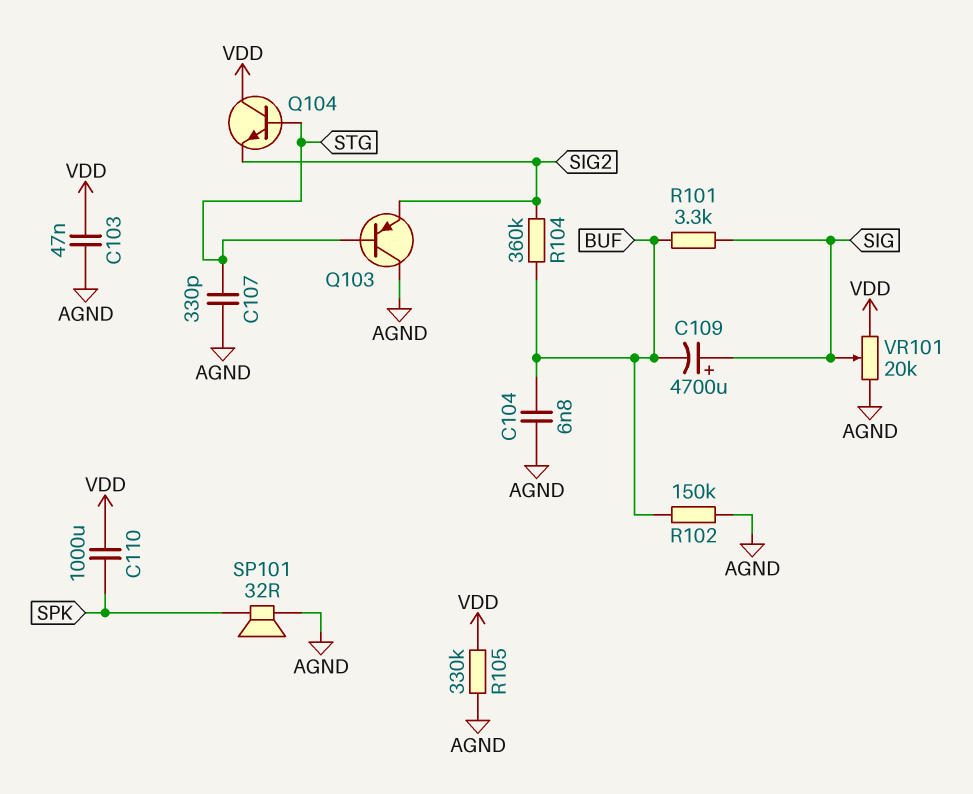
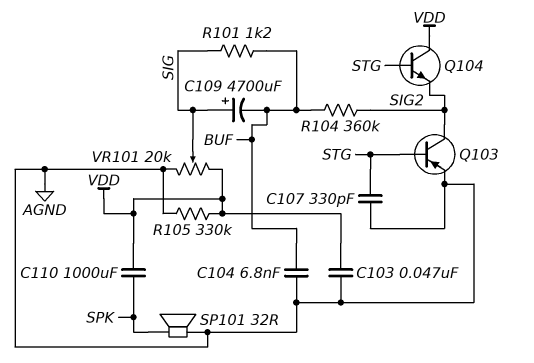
Q103: PNP (B STG, C AGND, E SIG2) -> PNP (B STG, C SIG2, E AGND)
R101: 3.3k (BUF, SIG) -> 1.2k (BUF, SIG)
R102: 150k (AGND, BUF) -> none

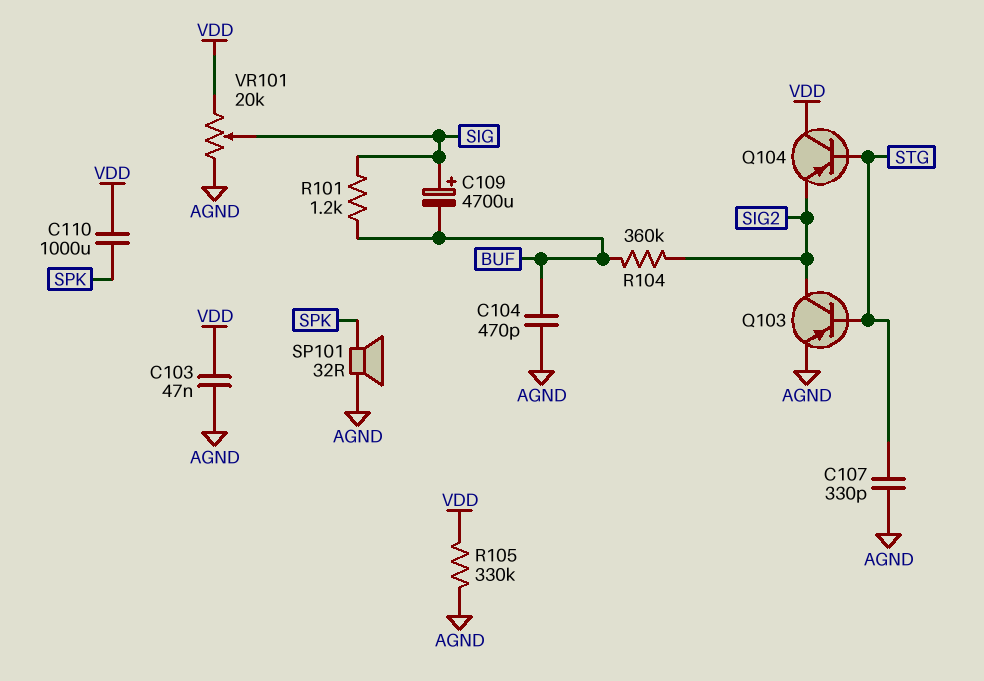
C104: 6.8nF (AGND, BUF) -> 470pF (AGND, BUF)
Q104: NPN (B STG, C VDD, E SIG2) -> PNP (B STG, C VDD, E SIG2)

